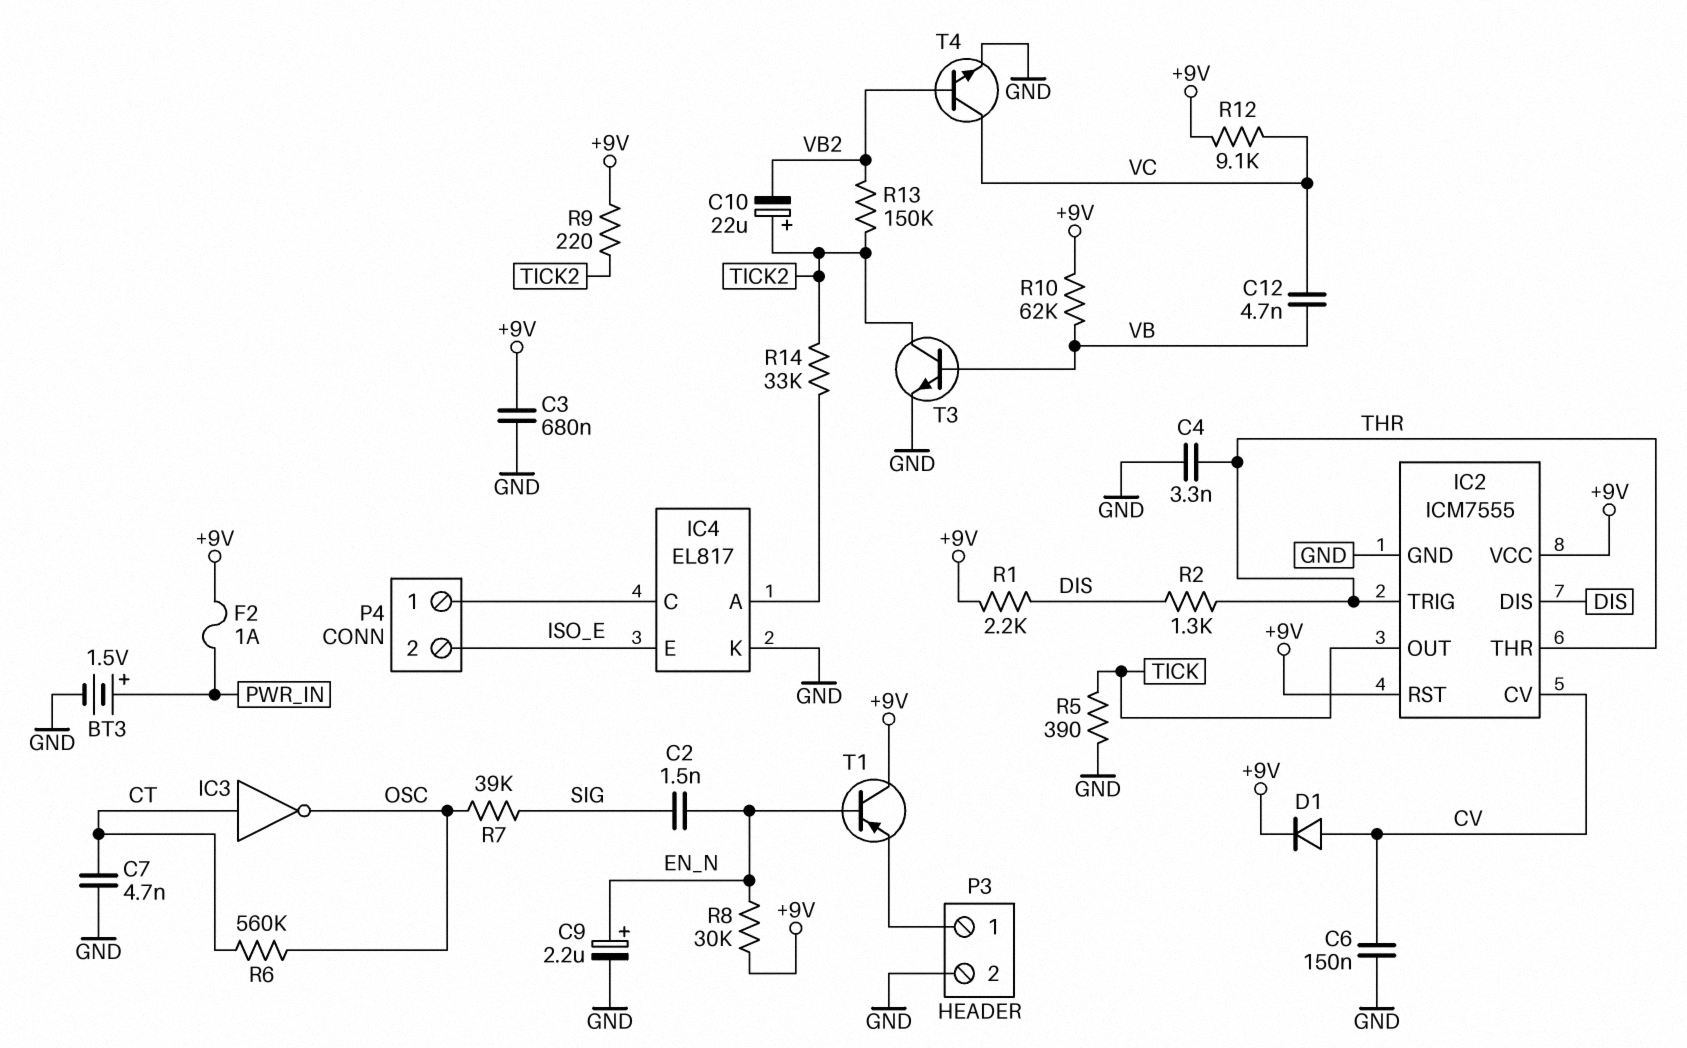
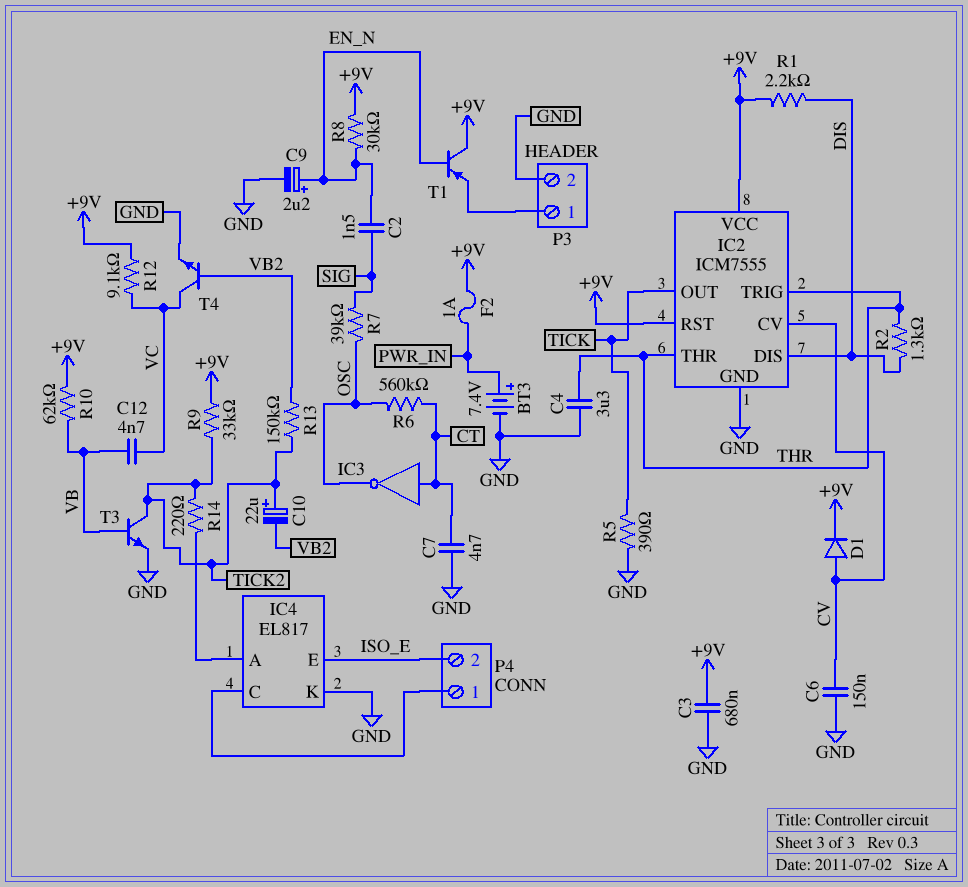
BT3: 1.5V (plus PWR_IN, minus GND) -> 7.4V (plus PWR_IN, minus GND)
C4: 3.3nF (GND, THR) -> 3.3uF (GND, THR)
R9: 220 (+9V, TICK2) -> 33k (+9V, TICK2)
R14: 33k (IC4/A, TICK2) -> 220 (IC4/A, TICK2)

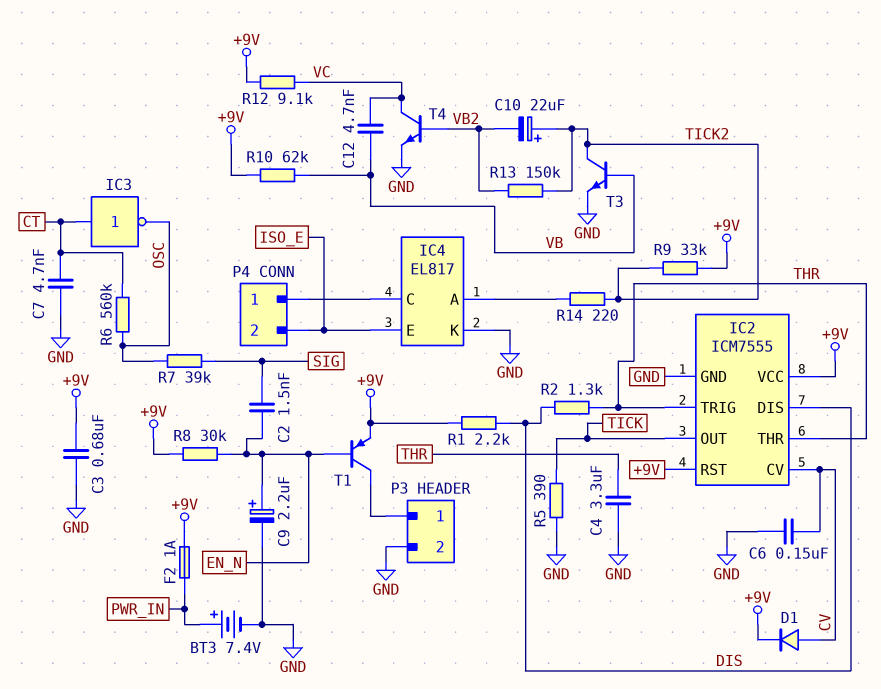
T1: PNP (B EN_N, C +9V, E P3/1) -> PNP (B EN_N, C P3/1, E +9V)

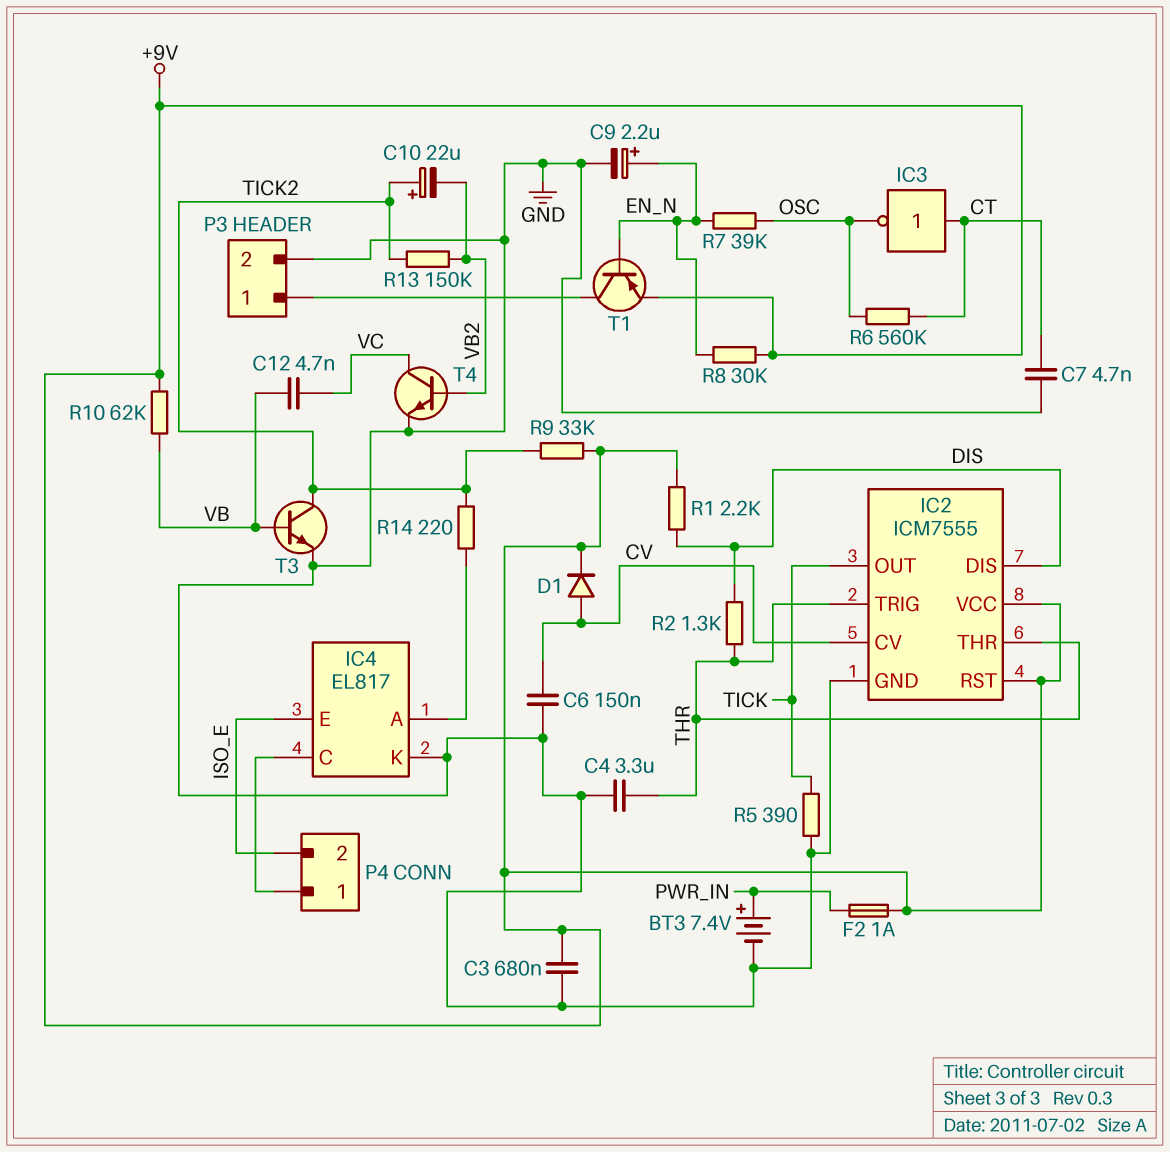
C2: 1.5nF (EN_N, SIG) -> none
R7: 39k (OSC, SIG) -> 39k (EN_N, OSC)
R12: 9.1k (+9V, VC) -> none

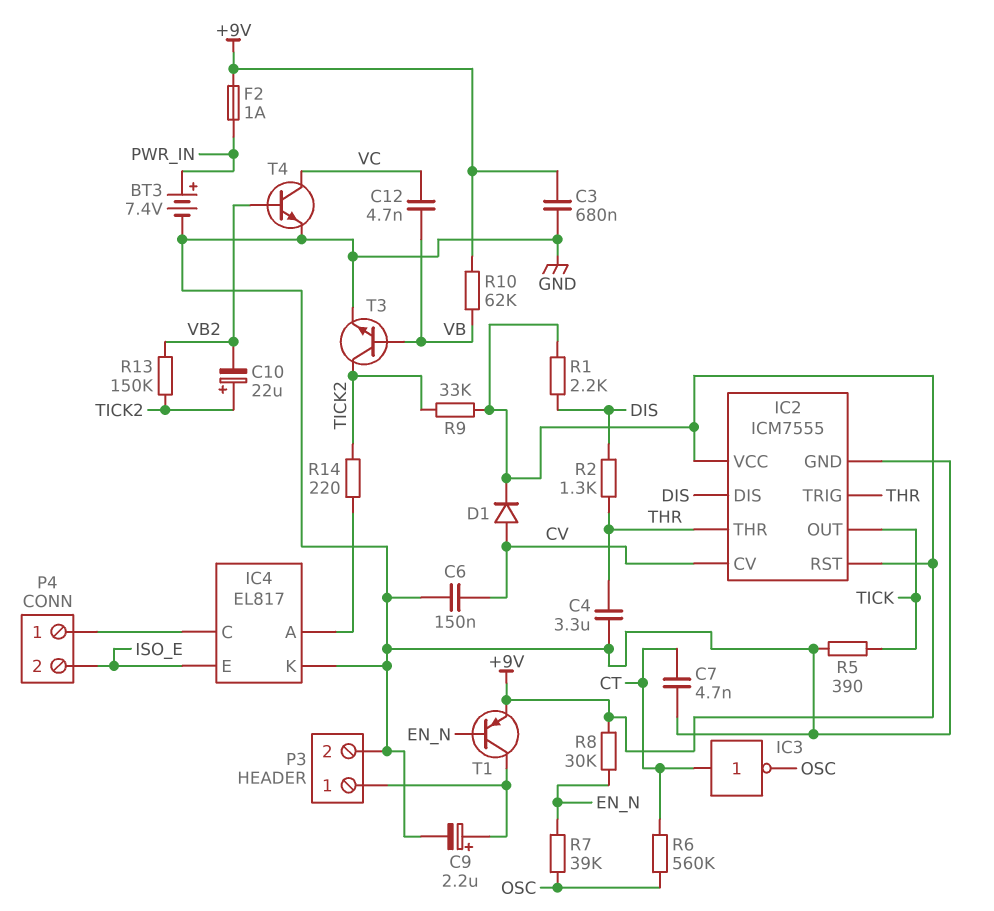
C9: 2.2uF (plus EN_N, minus GND) -> 2.2uF (plus P3/1, minus GND)

